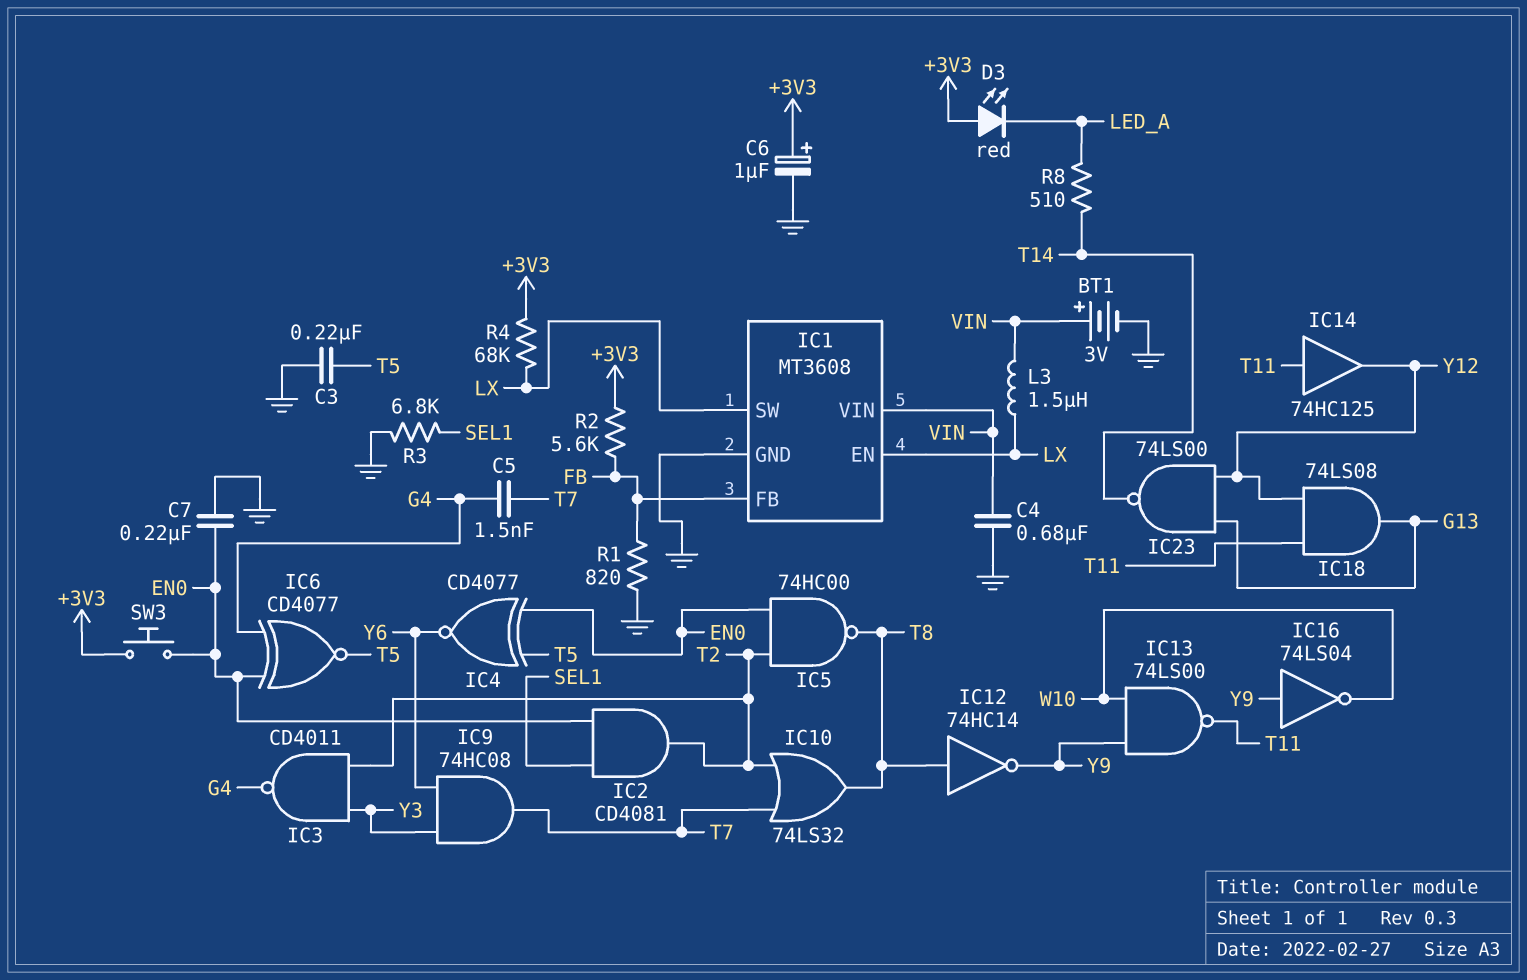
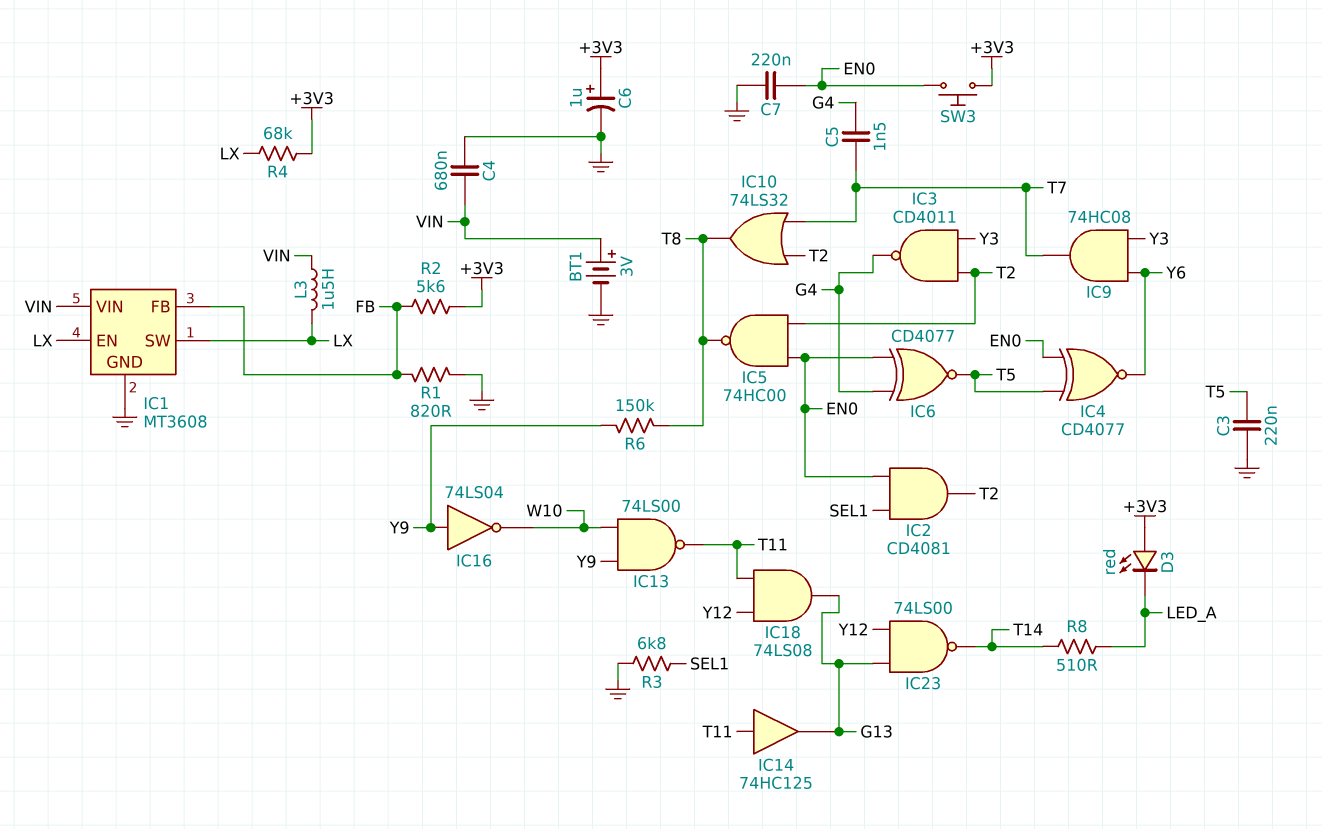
IC12: NOT 74HC14 (in T8, out Y9) -> none
IC14: buffer 74HC125 (in T11, out Y12) -> buffer 74HC125 (in T11, out G13)
R6: none -> 150k (T8, Y9)

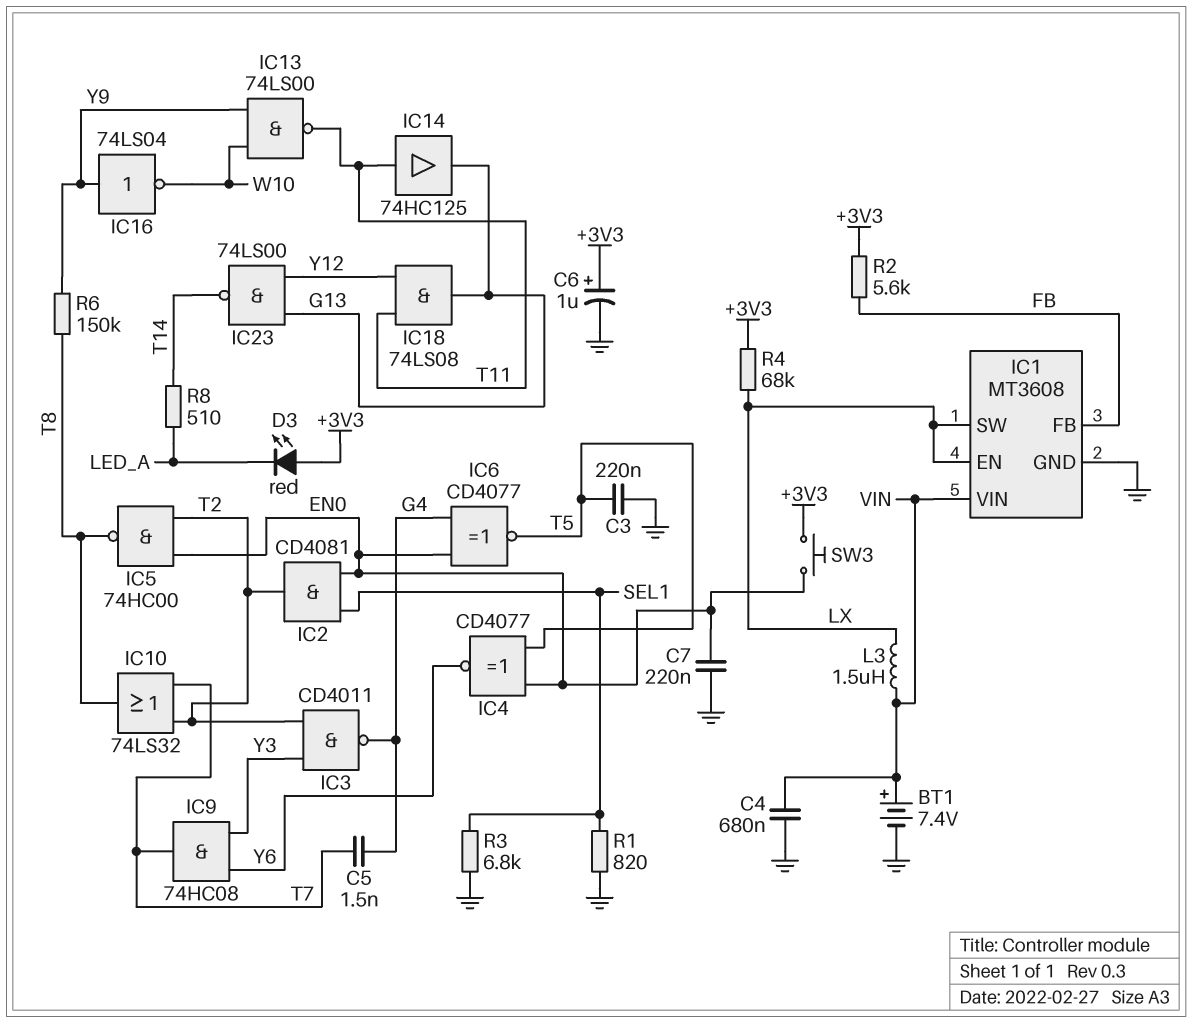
BT1: 3V (plus VIN, minus GND) -> 7.4V (plus VIN, minus GND)
R1: 820 (FB, GND) -> 820 (GND, SEL1)

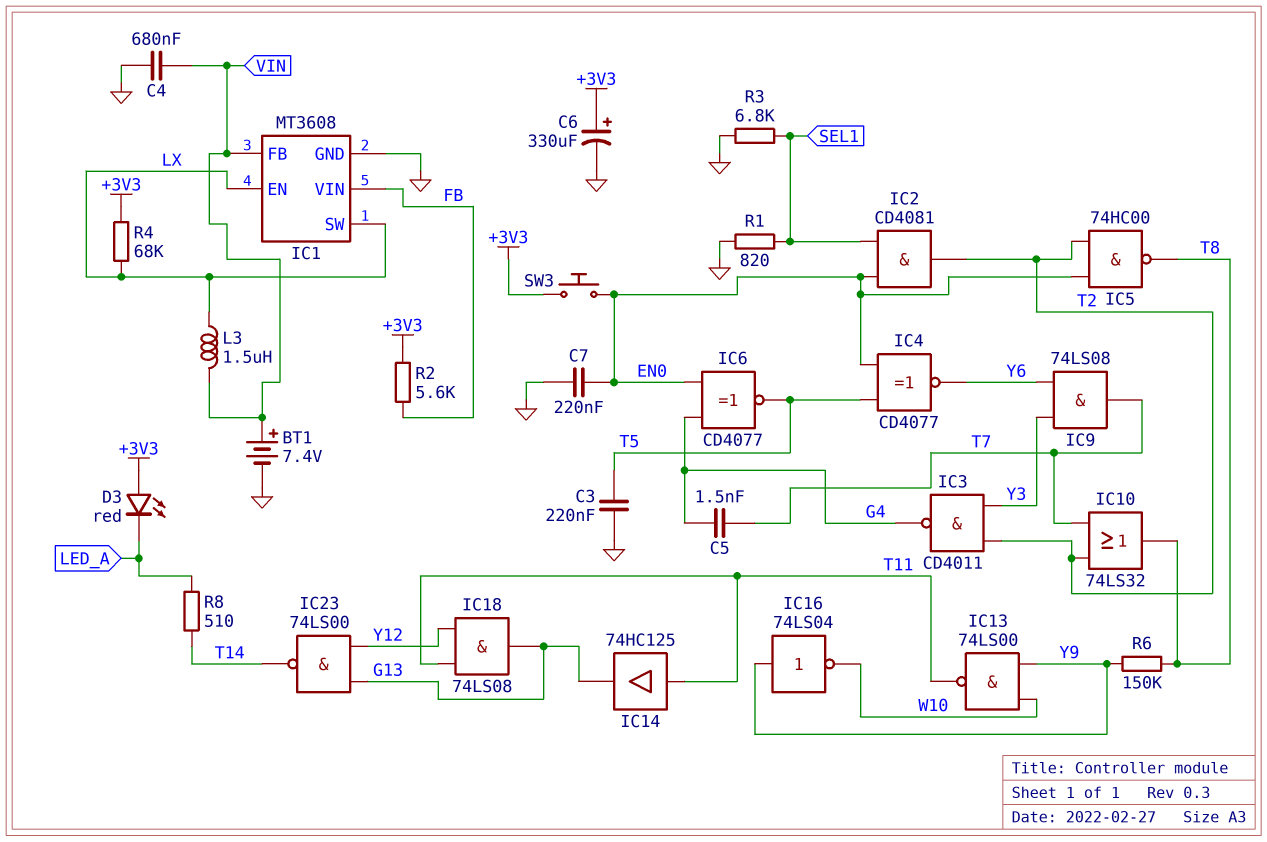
C6: 1uF (plus +3V3, minus GND) -> 330uF (plus +3V3, minus GND)
IC1 pin FB: FB -> VIN
IC1 pin VIN: VIN -> FB
IC9: AND 74HC08 (in Y3, in Y6, out T7) -> AND 74LS08 (in Y3, in Y6, out T7)

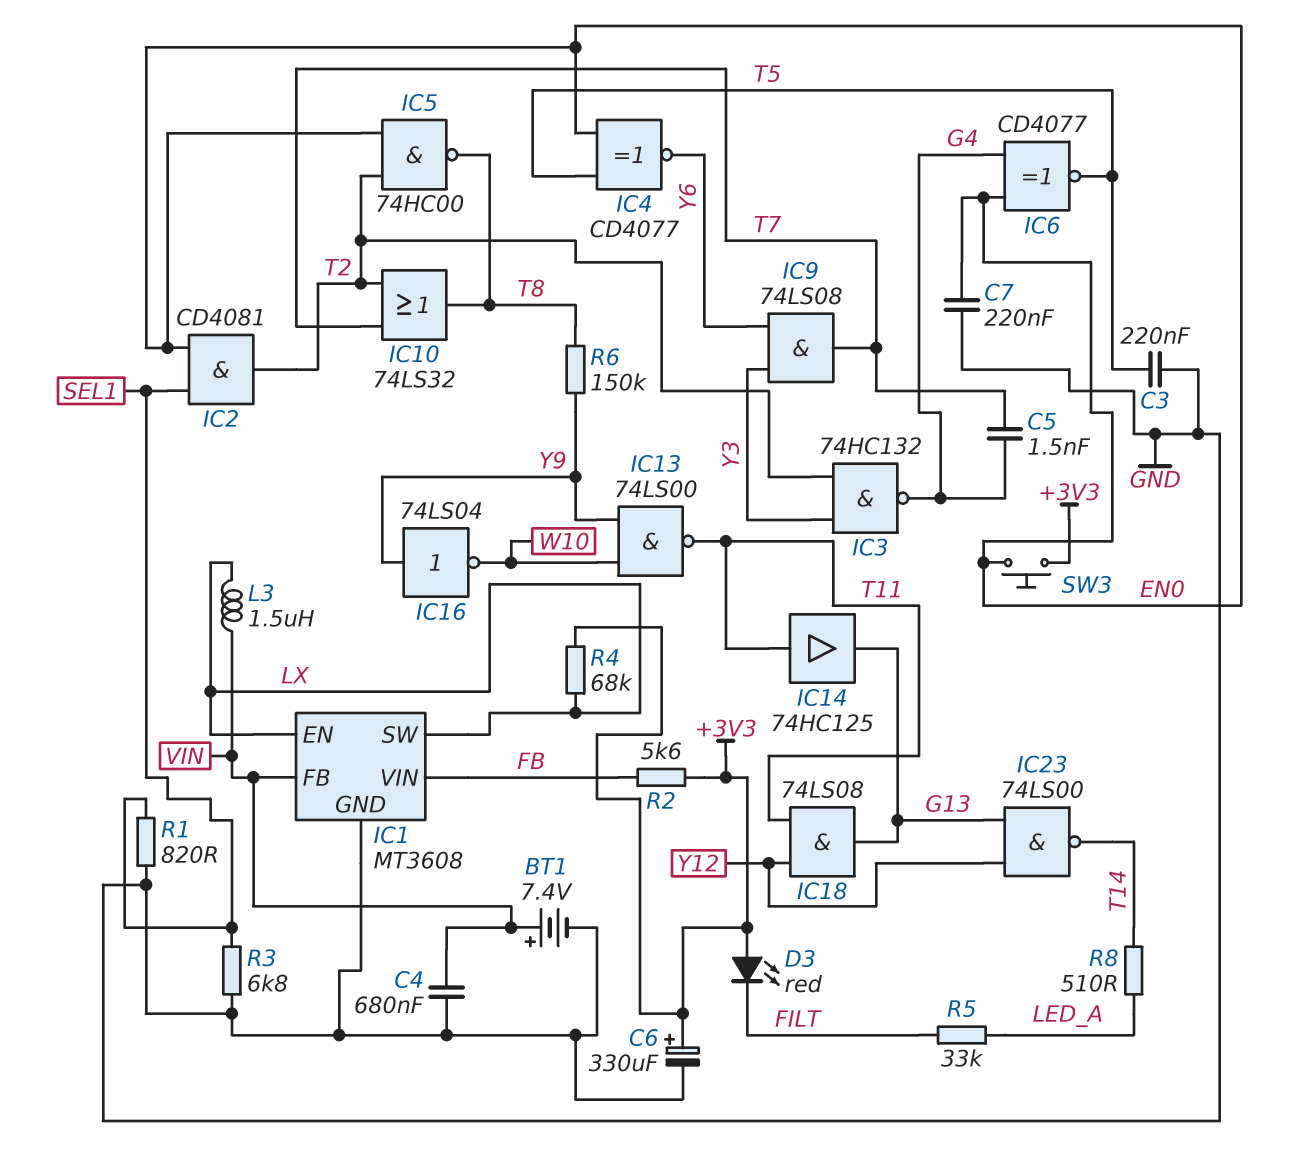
D3: LED red (A +3V3, K LED_A) -> LED red (A +3V3, K FILT)
IC3: NAND CD4011 (in T2, in Y3, out G4) -> NAND 74HC132 (in T2, in Y3, out G4)
R5: none -> 33k (FILT, LED_A)

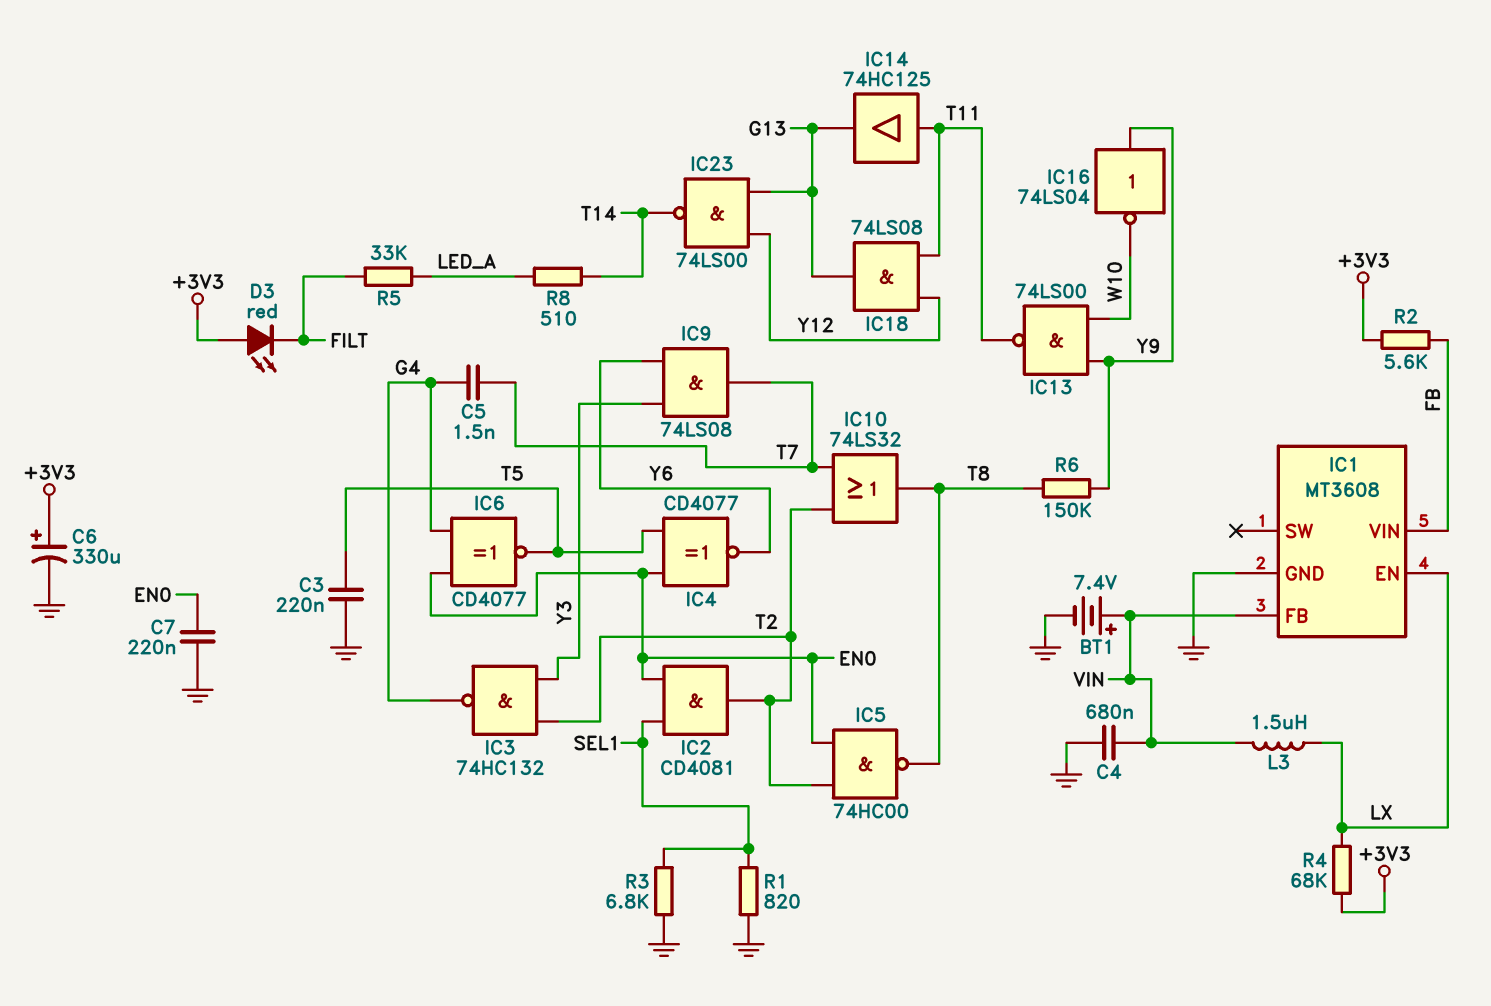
IC1 pin SW: LX -> none
SW3: button (+3V3, EN0) -> none

